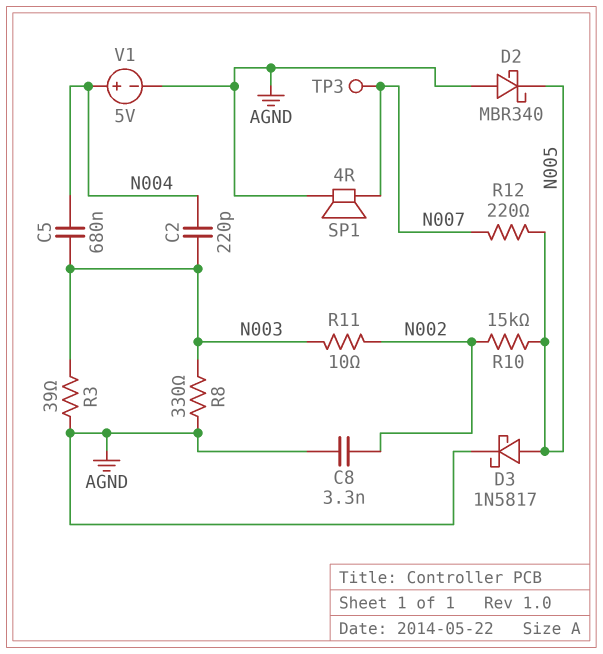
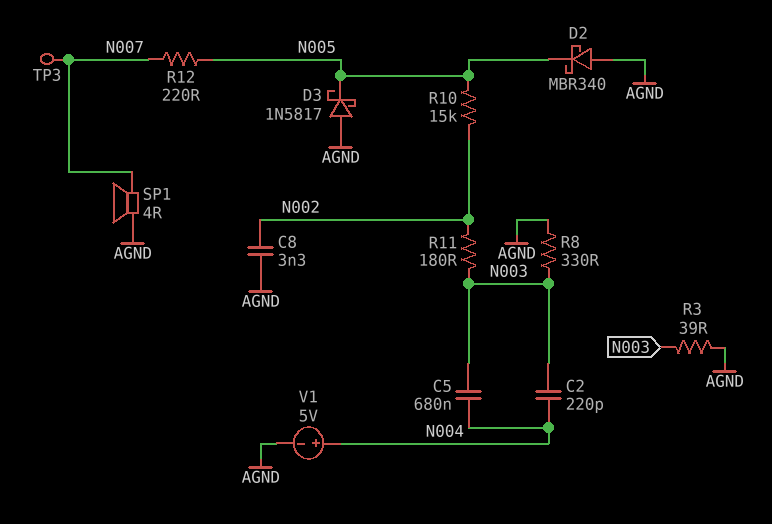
D3: schottky 1N5817 (A N005, K AGND) -> schottky 1N5817 (A AGND, K N005)
R11: 10 (N002, N003) -> 180 (N002, N003)

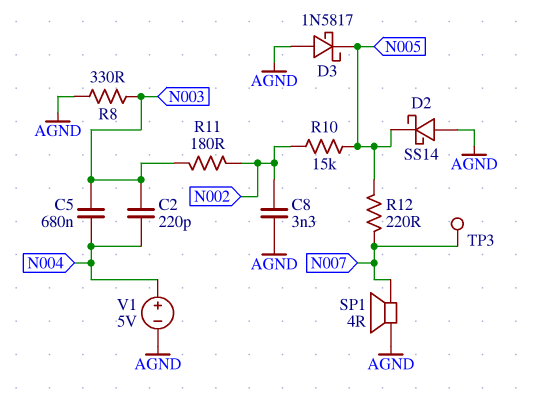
D2: schottky MBR340 (A AGND, K N005) -> schottky SS14 (A AGND, K N005)
R3: 39 (AGND, N003) -> none

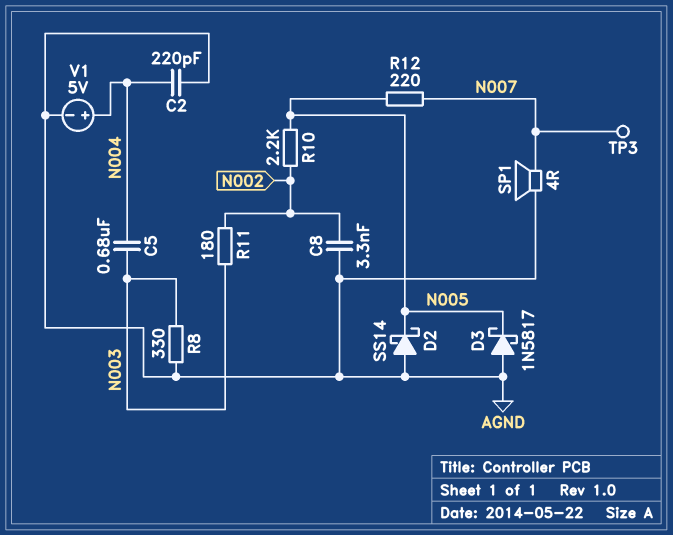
C2: 220pF (N003, N004) -> 220pF (AGND, N004)
R10: 15k (N002, N005) -> 2.2k (N002, N005)

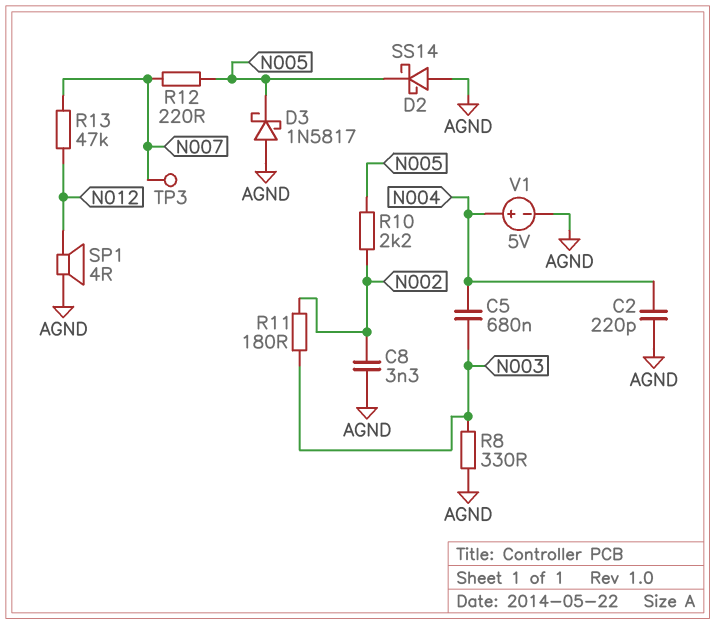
R13: none -> 47k (N007, N012)
SP1: speaker 4R (AGND, N007) -> speaker 4R (AGND, N012)

